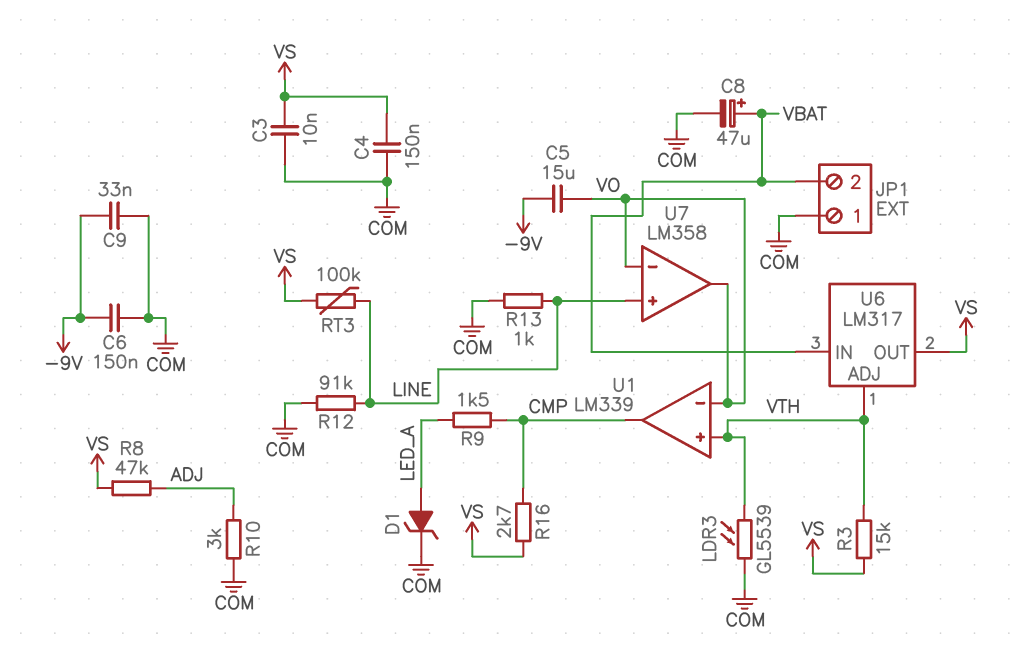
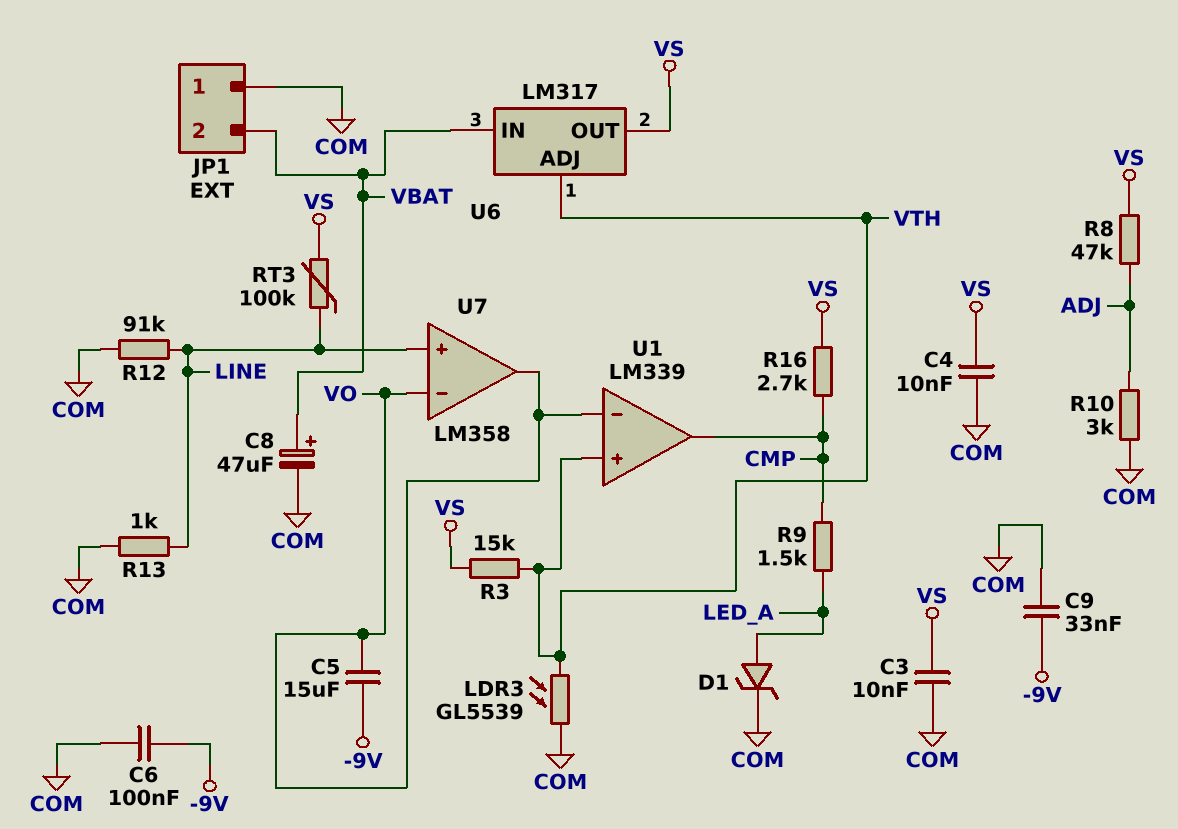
C4: 150nF (COM, VS) -> 10nF (COM, VS)
C6: 150nF (-9V, COM) -> 100nF (-9V, COM)

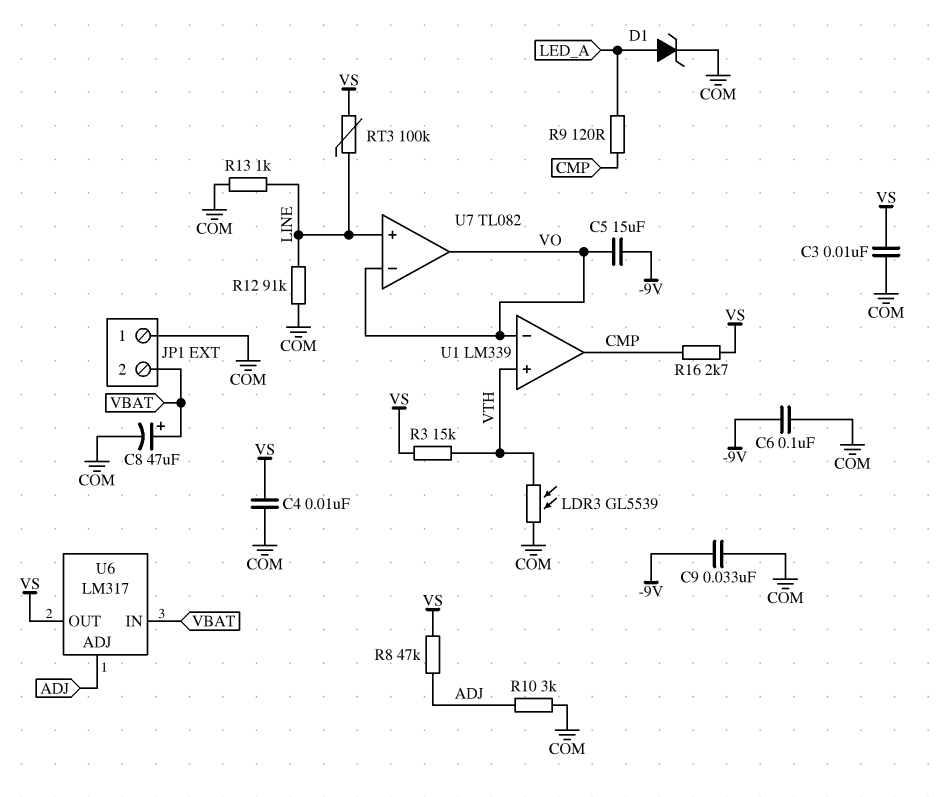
R9: 1.5k (CMP, LED_A) -> 120 (CMP, LED_A)
U6 pin ADJ: VTH -> ADJ
U7: LM358 -> TL082

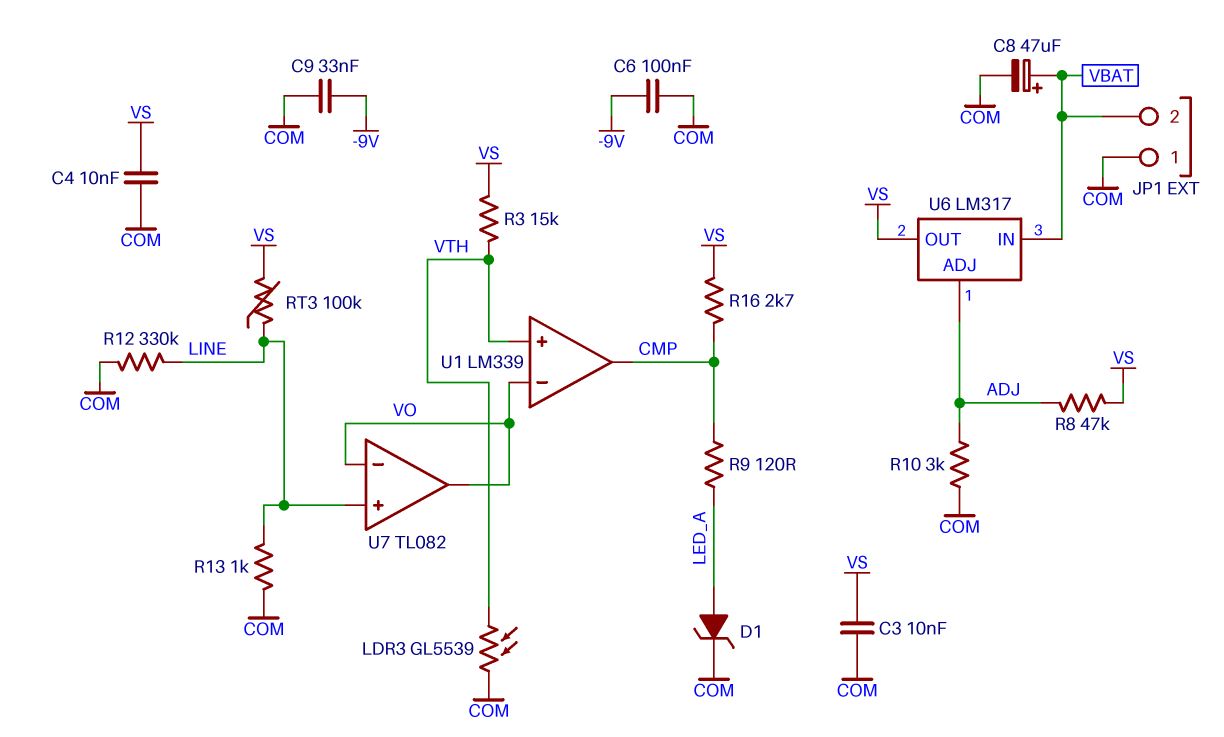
C5: 15uF (-9V, VO) -> none
R12: 91k (COM, LINE) -> 330k (COM, LINE)

